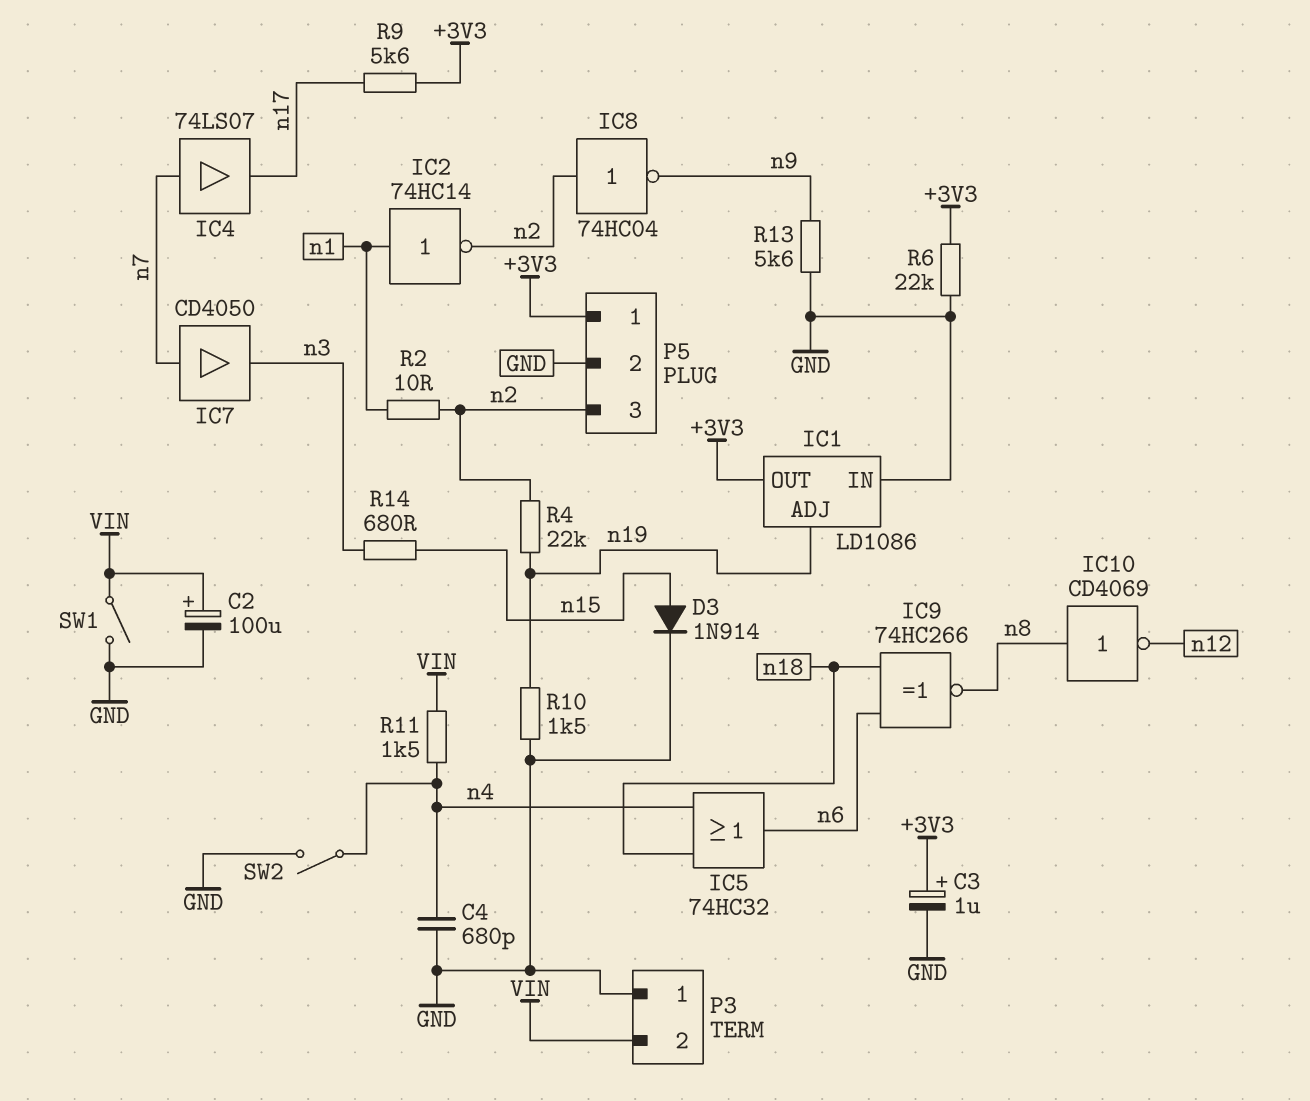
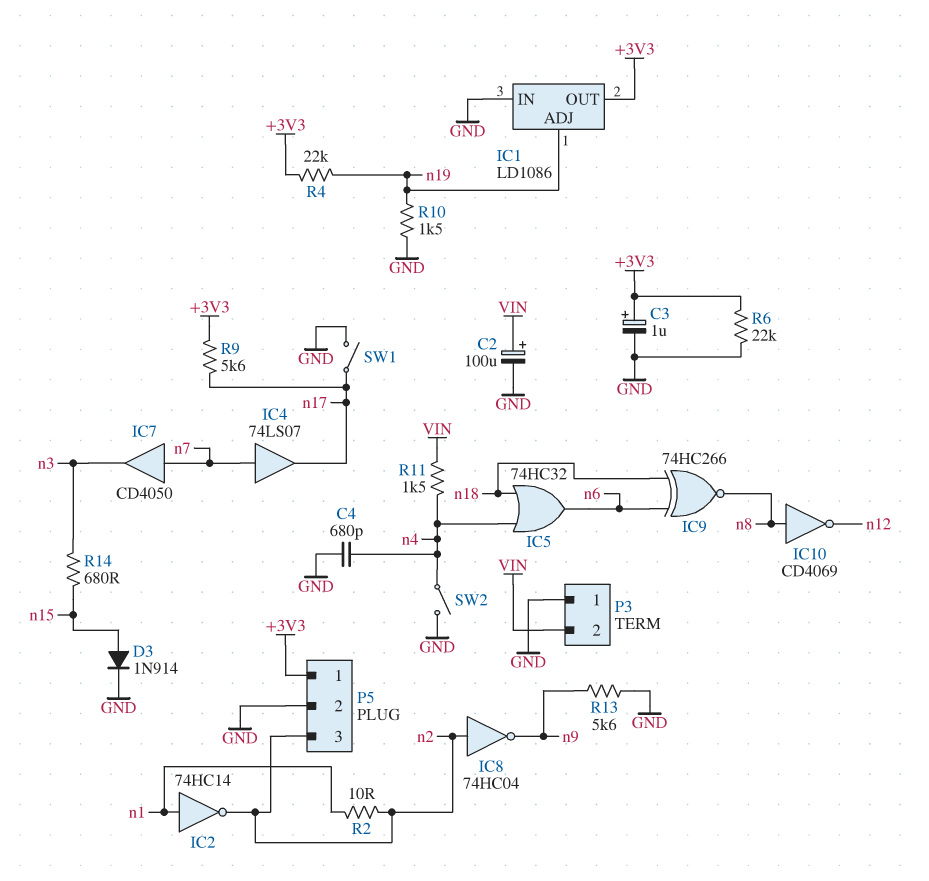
R4: 22k (n2, n19) -> 22k (+3V3, n19)
SW1: switch (GND, VIN) -> switch (GND, n17)

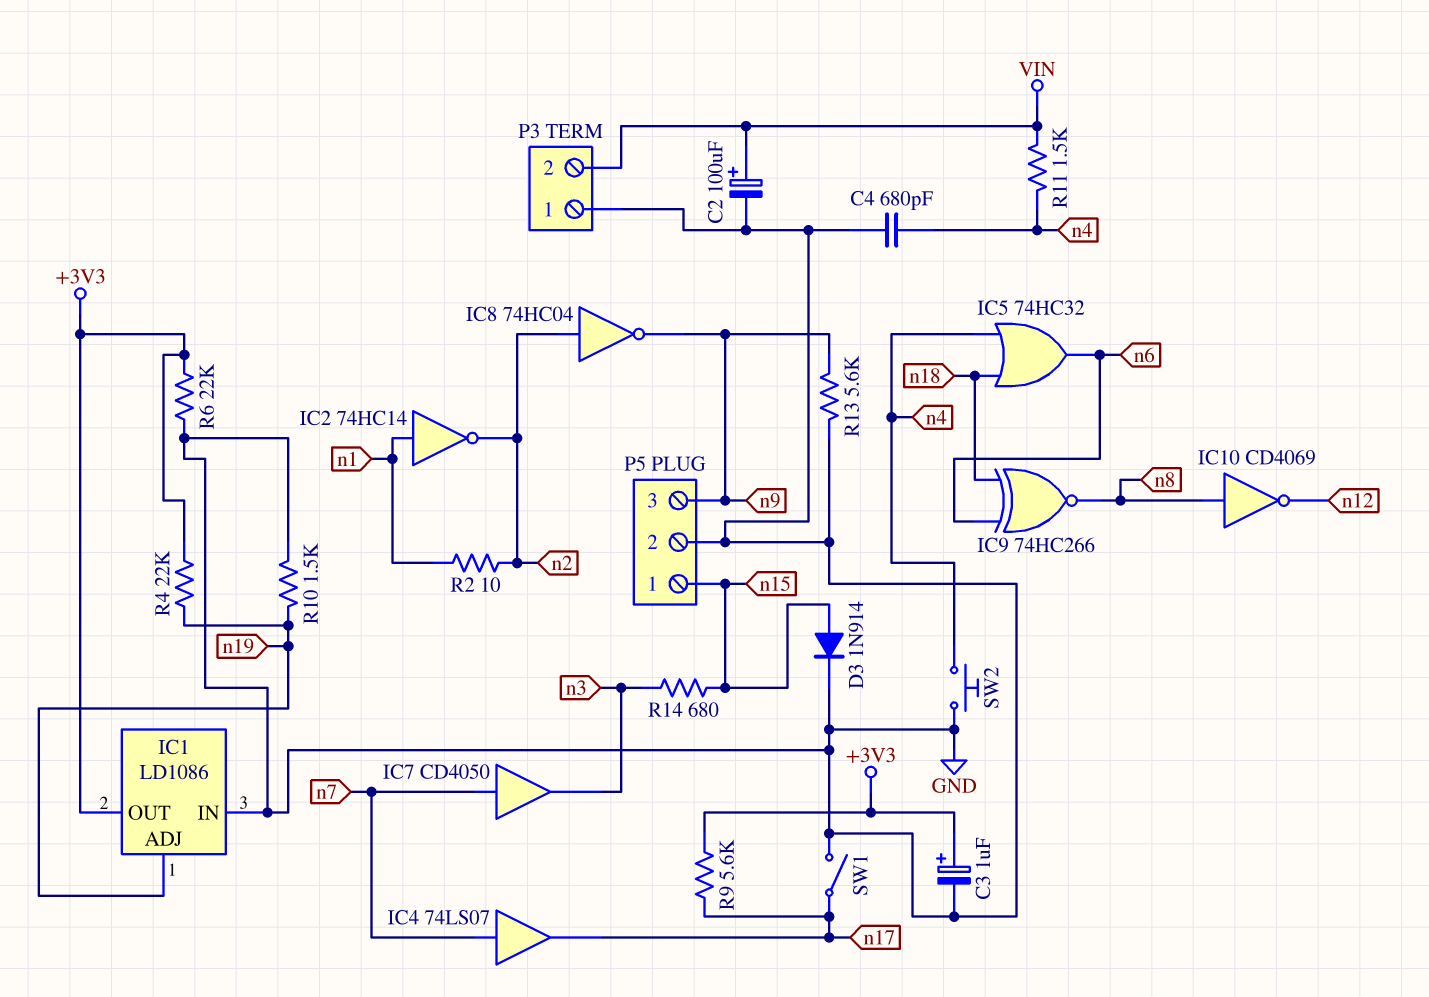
P5 pin 1: +3V3 -> n15
P5 pin 3: n2 -> n9
SW2: switch (GND, n4) -> button (GND, n4)

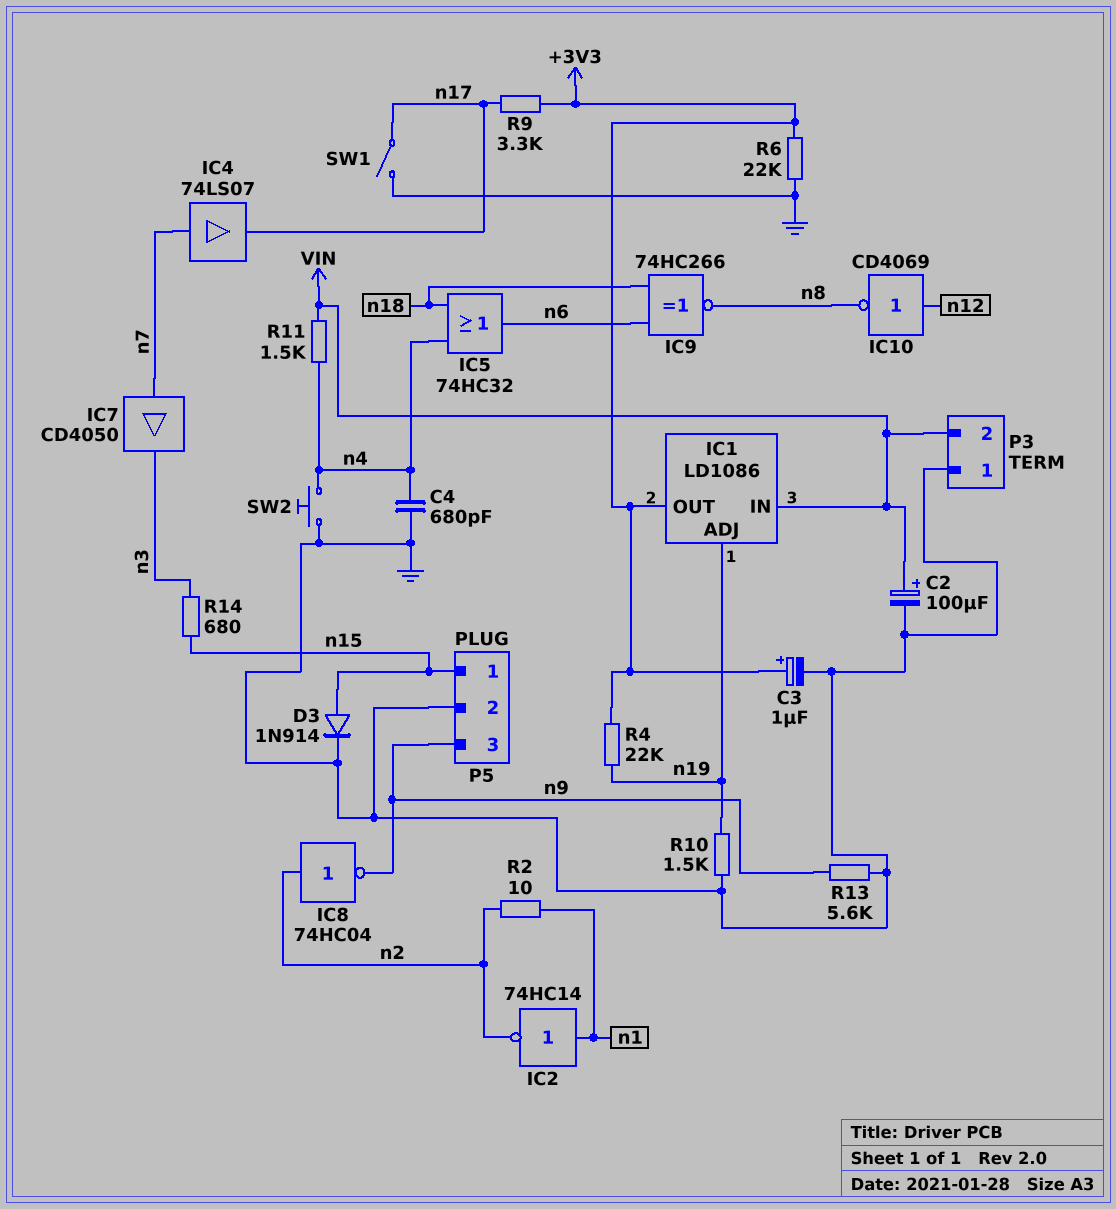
IC1 pin IN: GND -> VIN
IC10: NOT CD4069 (in n8, out n12) -> NOT CD4069 (in n12, out n8)
R9: 5.6k (+3V3, n17) -> 3.3k (+3V3, n17)

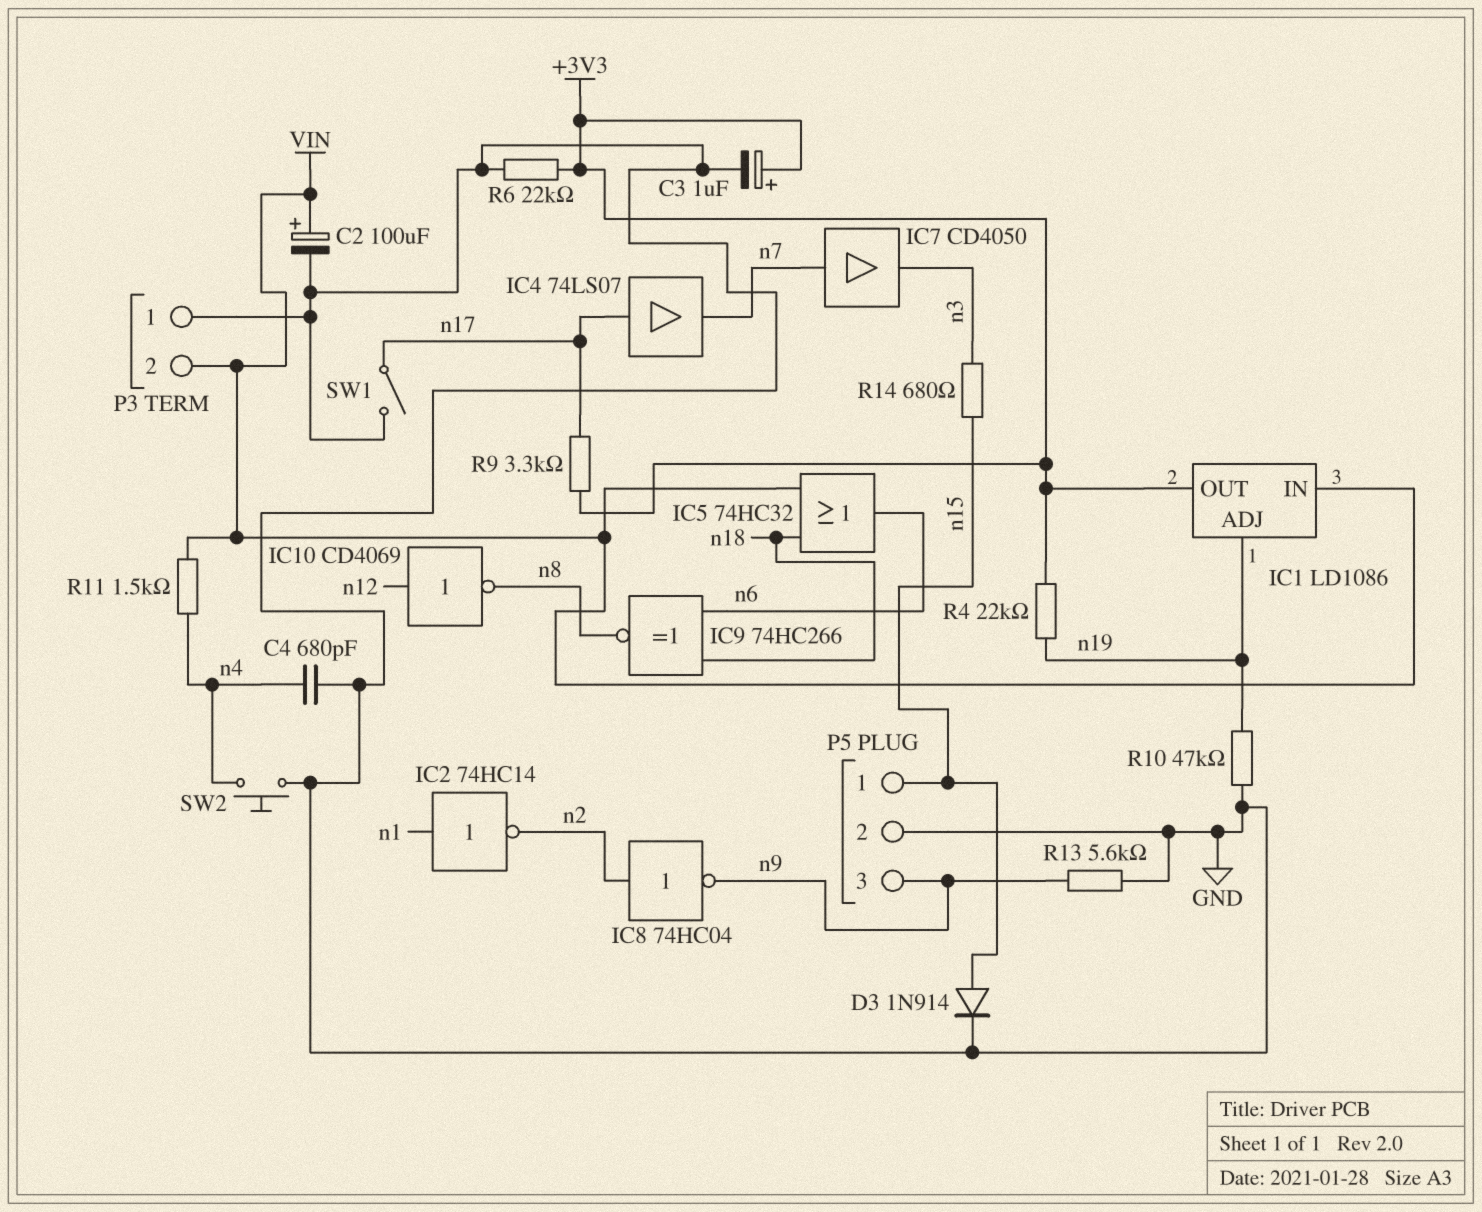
IC4: buffer 74LS07 (in n7, out n17) -> buffer 74LS07 (in n17, out n7)
IC5: OR 74HC32 (in n4, in n18, out n6) -> OR 74HC32 (in VIN, in n18, out n6)
R2: 10 (n1, n2) -> none
R10: 1.5k (GND, n19) -> 47k (GND, n19)

